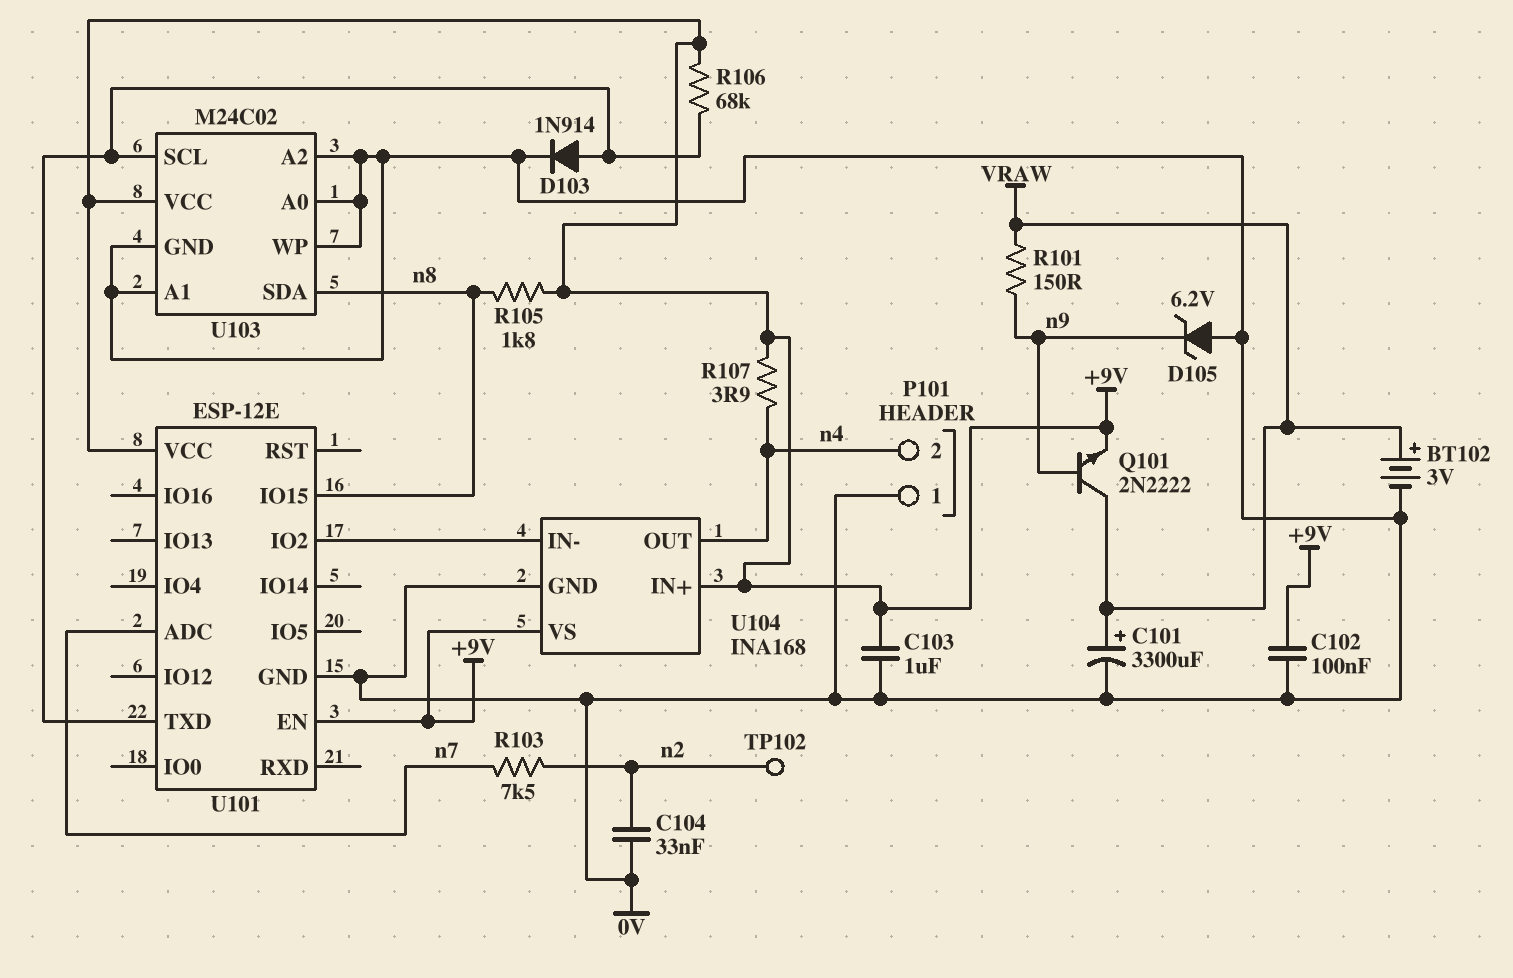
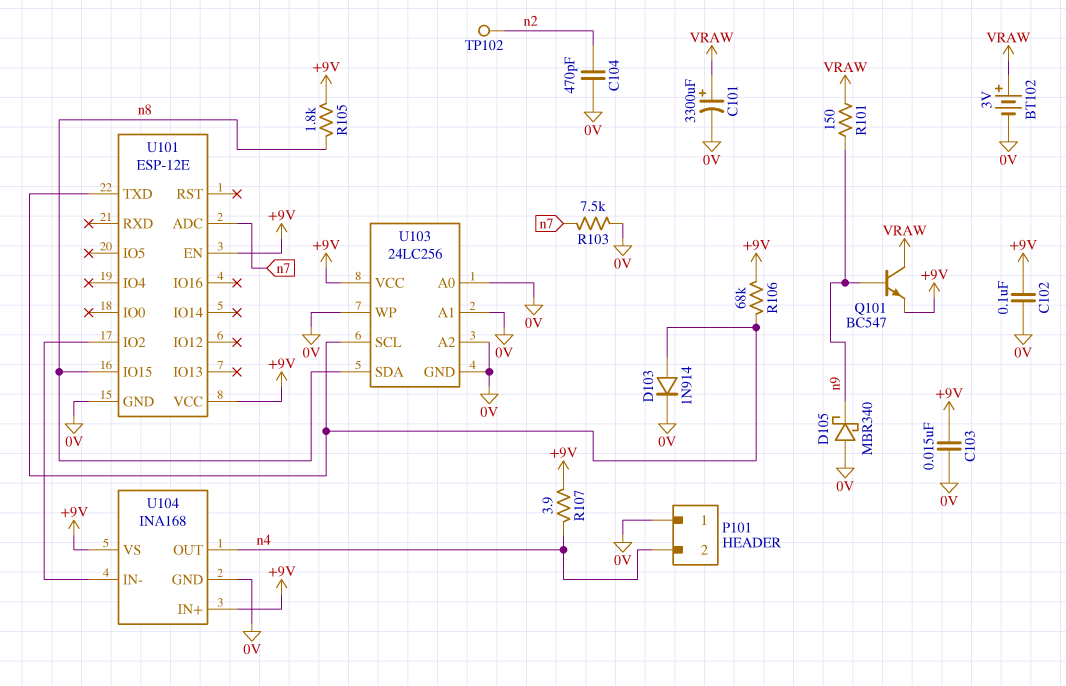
C103: 1uF (+9V, 0V) -> 15nF (+9V, 0V)
C104: 33nF (0V, n2) -> 470pF (0V, n2)
D105: zener 6.2V (A 0V, K n9) -> schottky MBR340 (A 0V, K n9)
Q101: NPN 2N2222 (B n9, C VRAW, E +9V) -> NPN BC547 (B n9, C VRAW, E +9V)
R103: 7.5k (n2, n7) -> 7.5k (0V, n7)
U103: M24C02 -> 24LC256

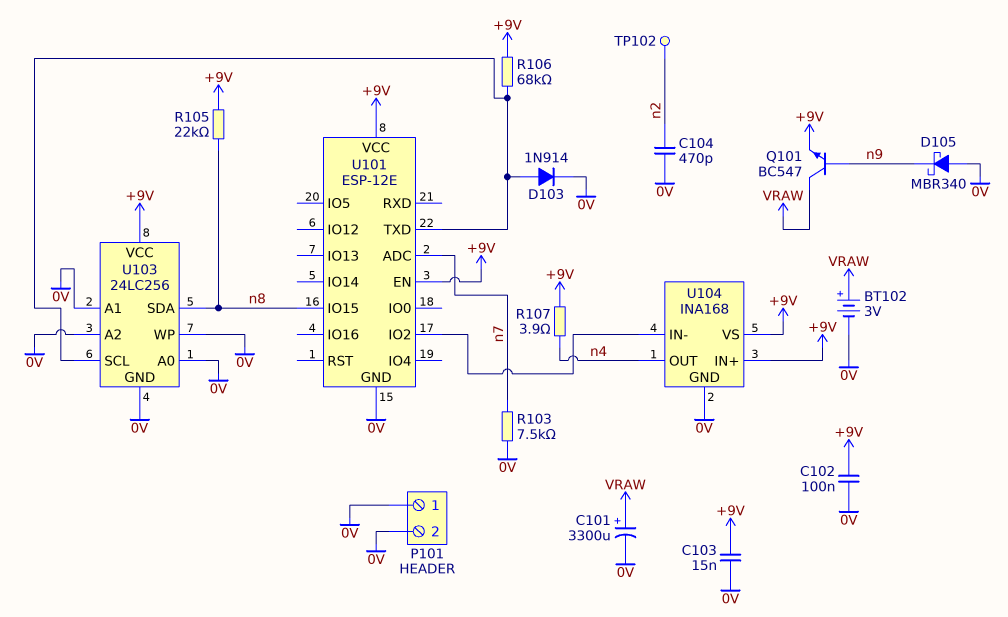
P101 pin 2: n4 -> 0V
R101: 150 (VRAW, n9) -> none
R105: 1.8k (+9V, n8) -> 22k (+9V, n8)

